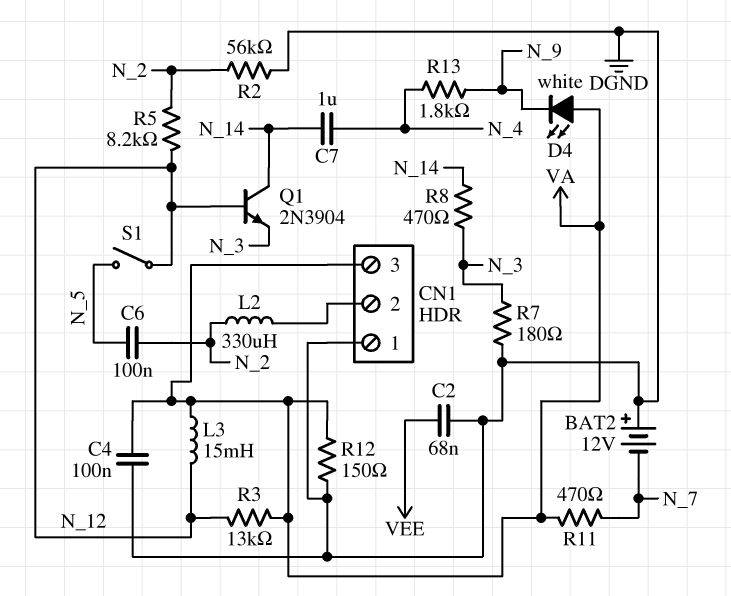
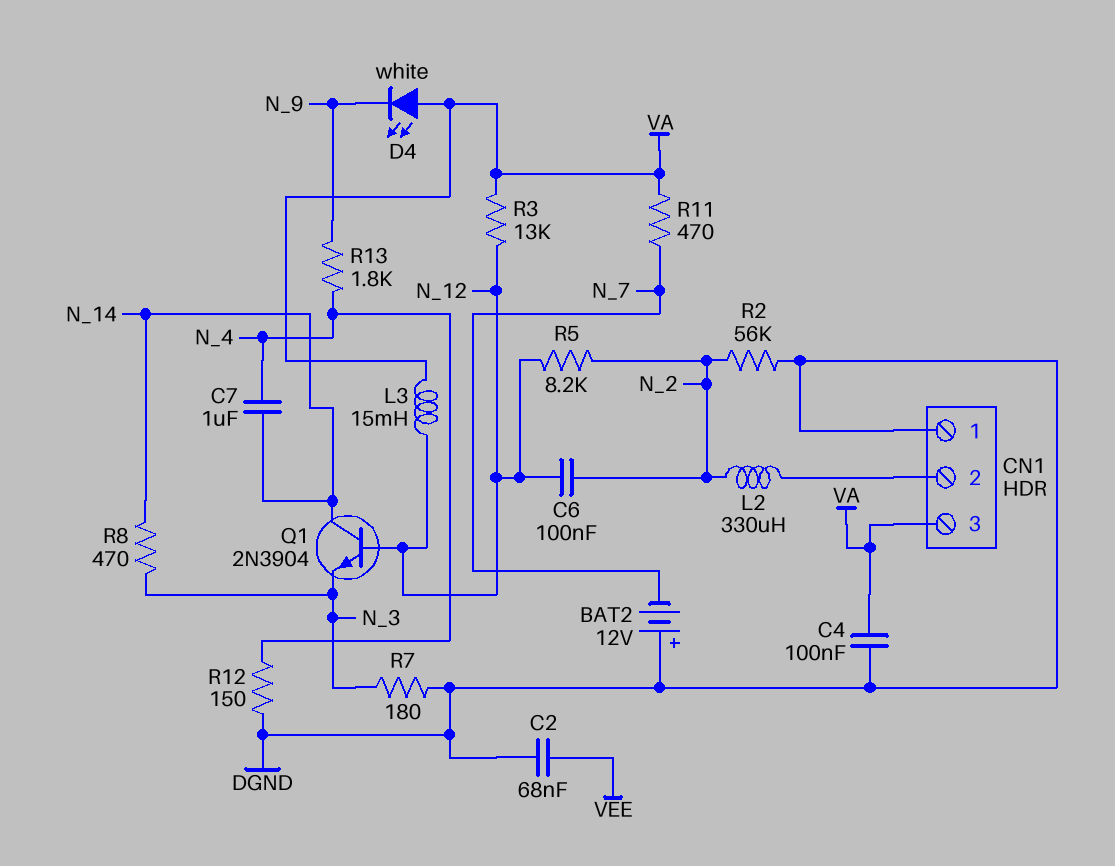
C6: 100nF (N_2, N_5) -> 100nF (N_2, N_12)
R12: 150 (DGND, VA) -> 150 (DGND, N_4)
S1: switch (N_5, N_12) -> none

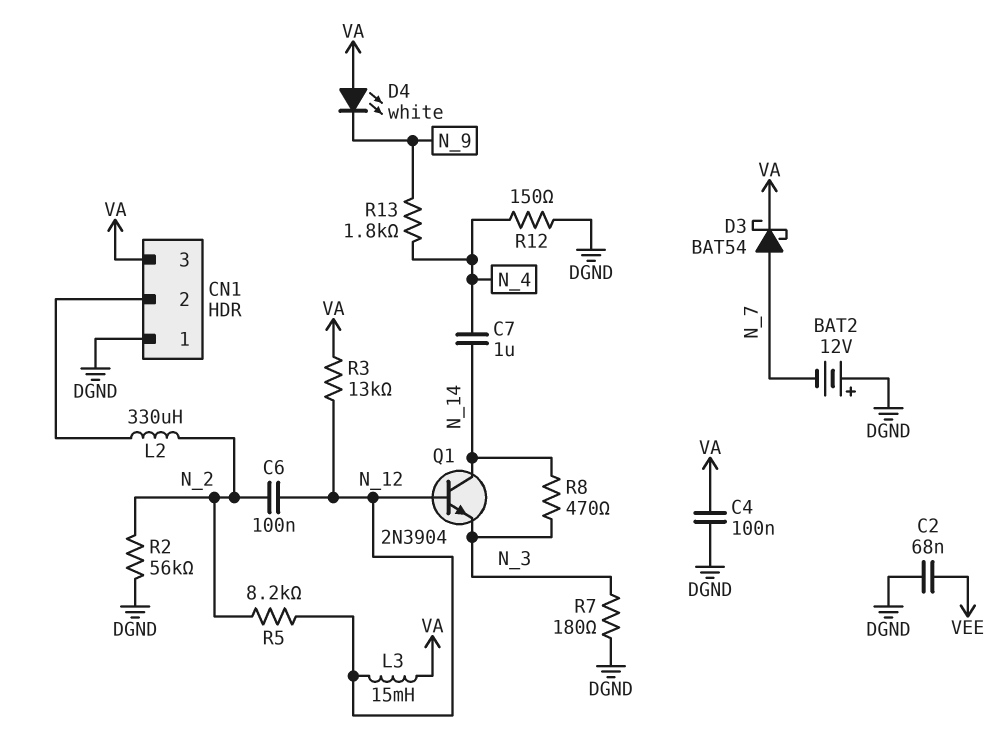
D3: none -> schottky BAT54 (A N_7, K VA)
R11: 470 (N_7, VA) -> none

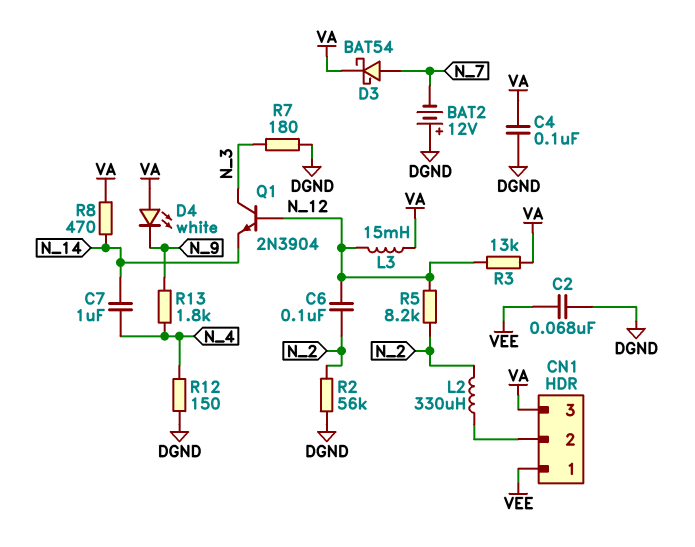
CN1 pin 1: DGND -> VEE
Q1: NPN 2N3904 (B N_12, C N_14, E N_3) -> NPN 2N3904 (B N_12, C N_3, E N_14)
R8: 470 (N_3, N_14) -> 470 (N_14, VA)

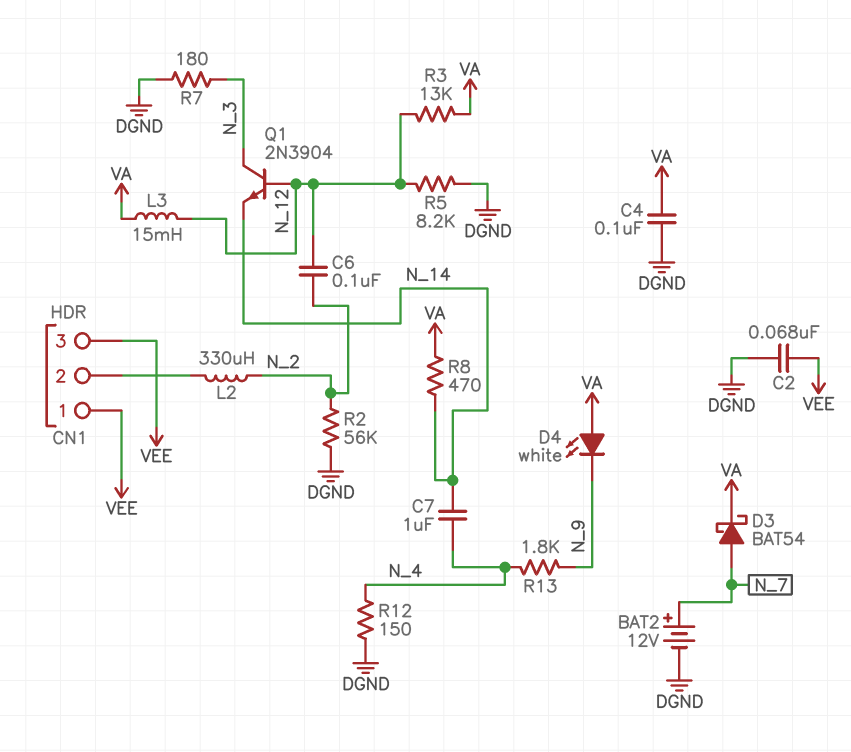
BAT2: 12V (plus DGND, minus N_7) -> 12V (plus N_7, minus DGND)
CN1 pin 3: VA -> VEE
R5: 8.2k (N_2, N_12) -> 8.2k (DGND, N_12)

